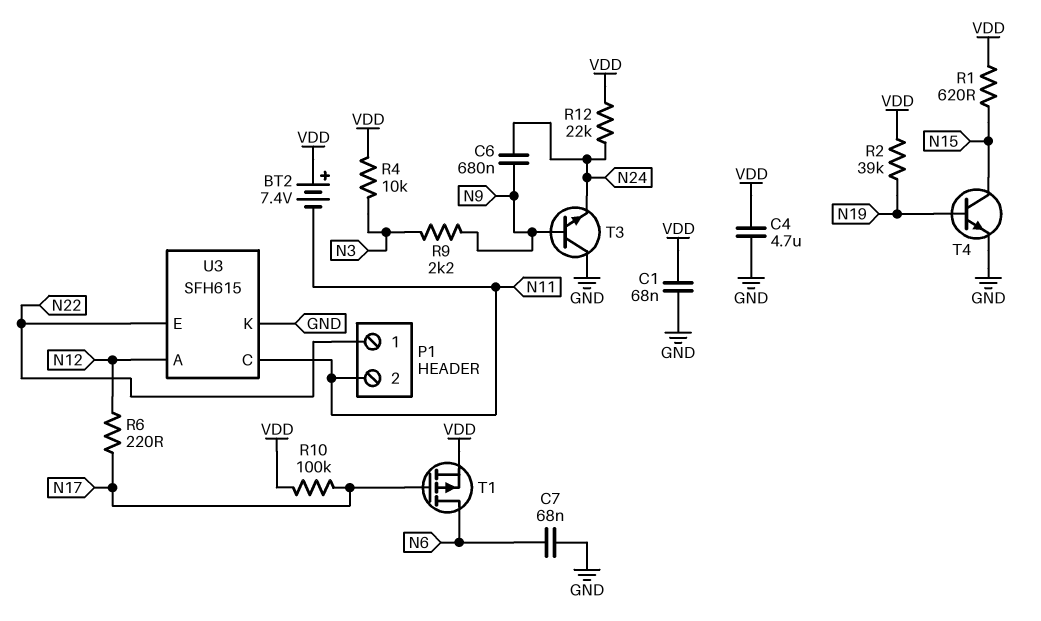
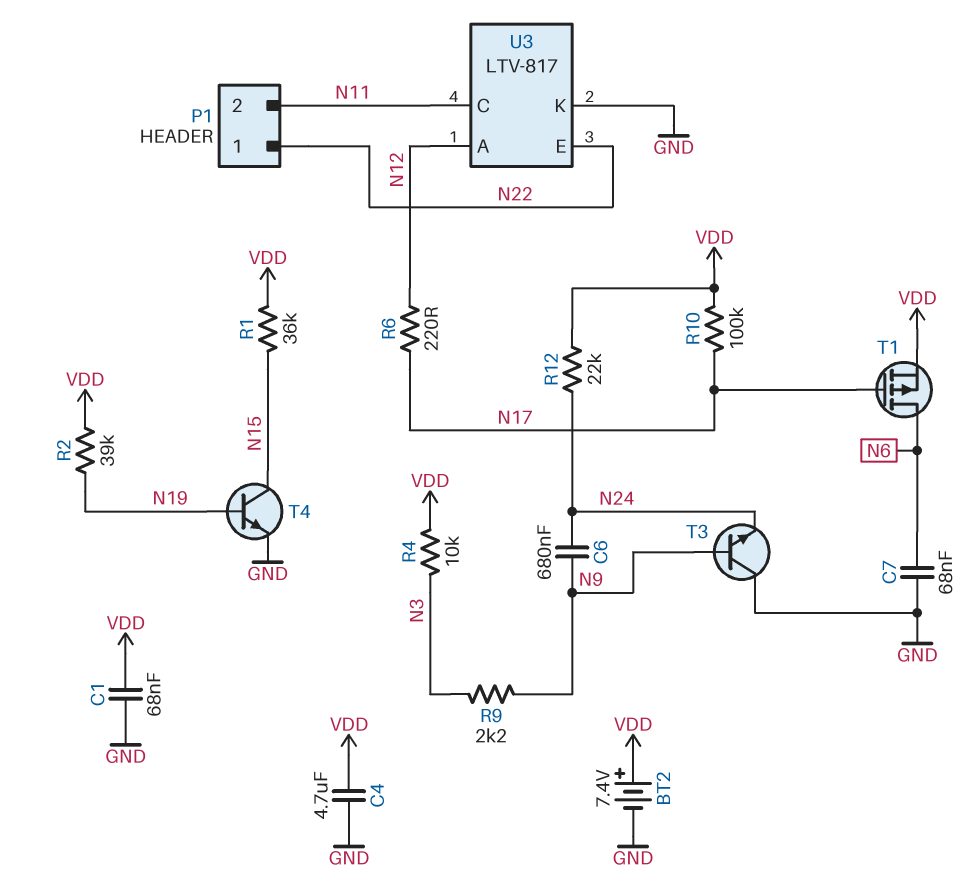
BT2: 7.4V (plus VDD, minus N11) -> 7.4V (plus VDD, minus GND)
R1: 620 (N15, VDD) -> 36k (N15, VDD)
U3: SFH615 -> LTV-817

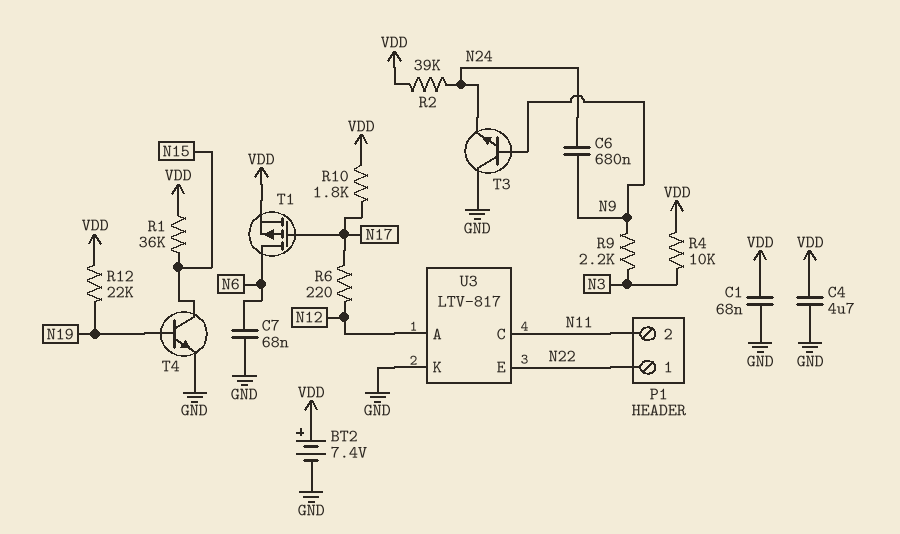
R2: 39k (N19, VDD) -> 39k (N24, VDD)
R10: 100k (N17, VDD) -> 1.8k (N17, VDD)
R12: 22k (N24, VDD) -> 22k (N19, VDD)

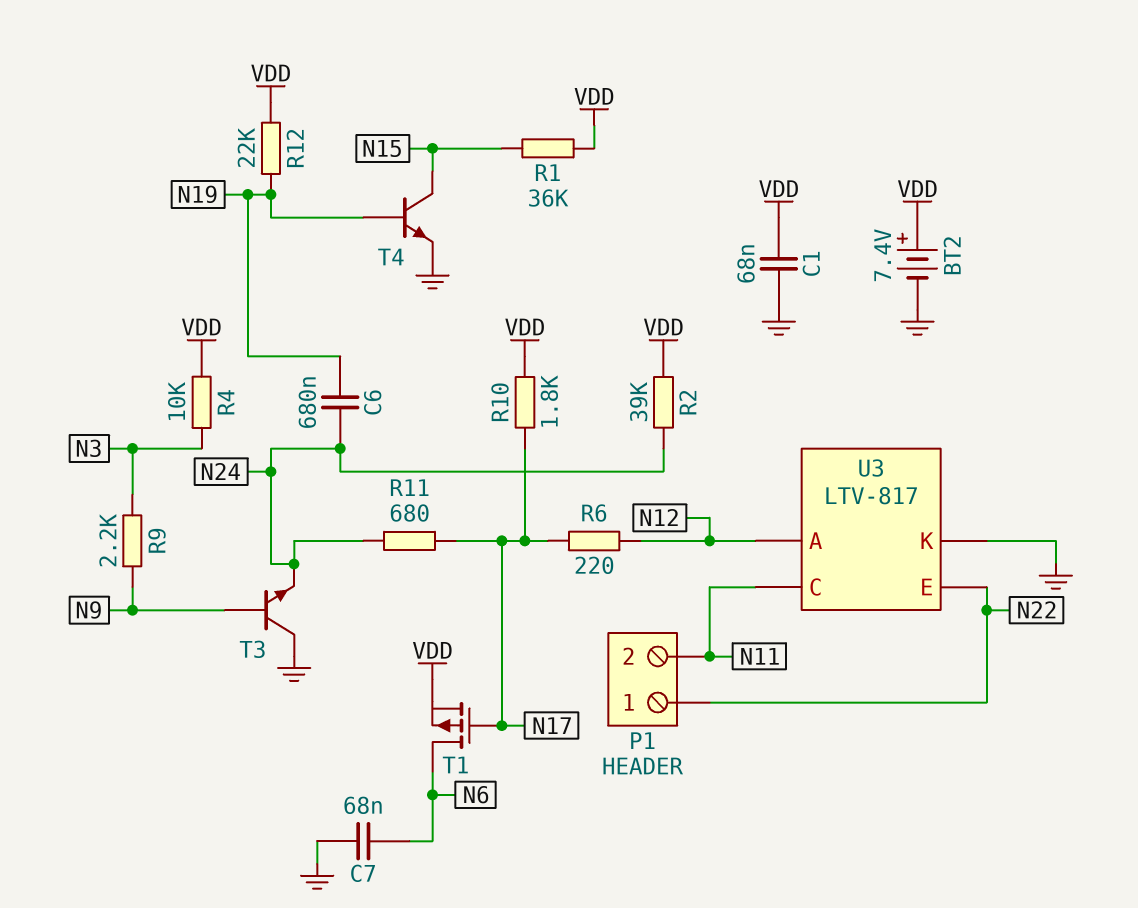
C4: 4.7uF (GND, VDD) -> none
C6: 680nF (N9, N24) -> 680nF (N19, N24)
R11: none -> 680 (N17, N24)

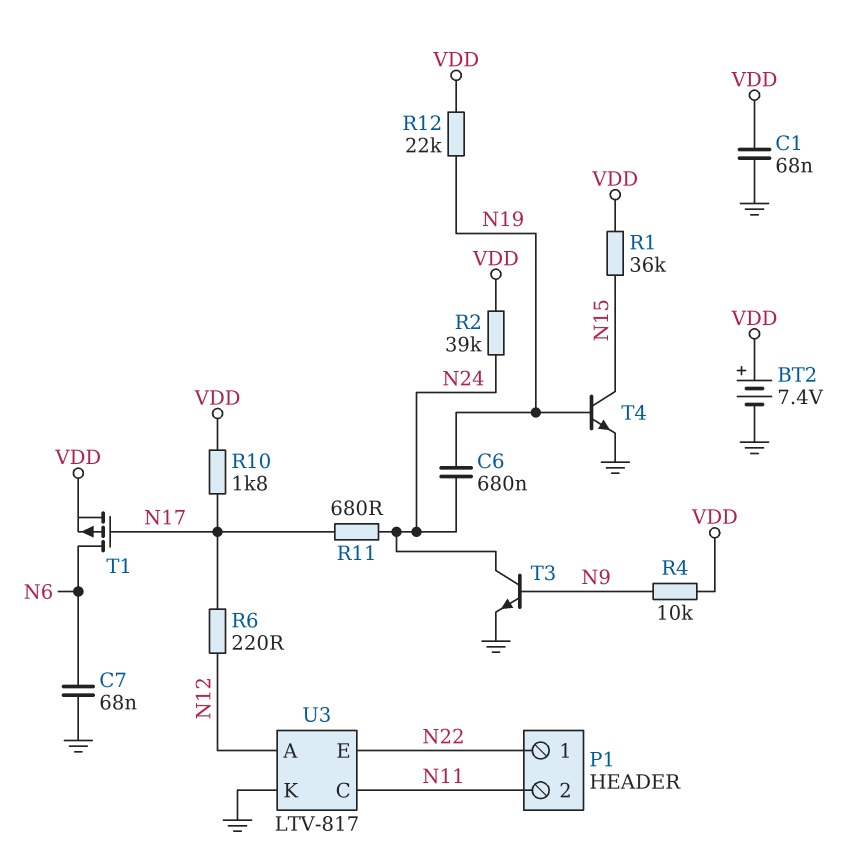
R4: 10k (N3, VDD) -> 10k (N9, VDD)
R9: 2.2k (N3, N9) -> none
T3: NPN (B N9, C GND, E N24) -> NPN (B N9, C N24, E GND)

